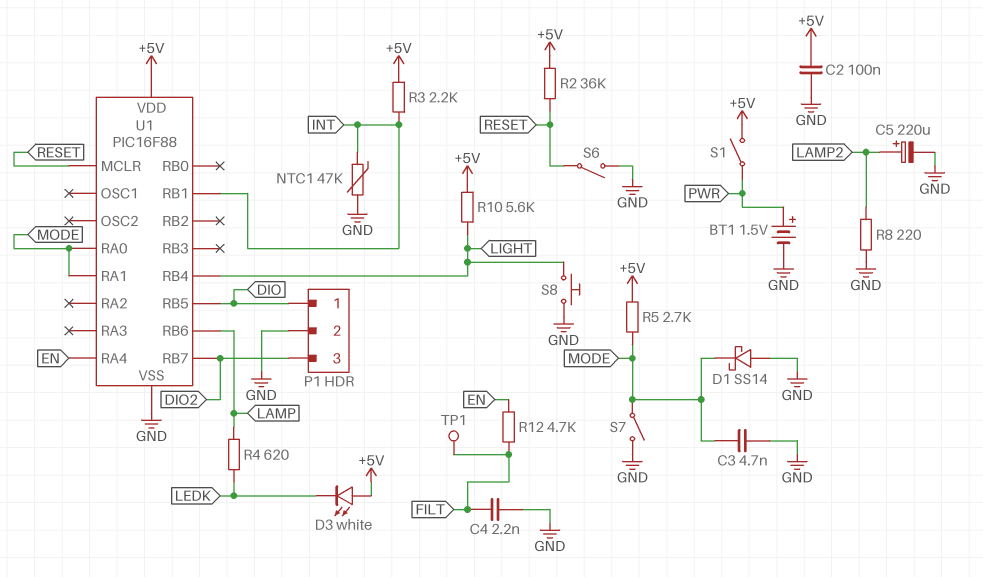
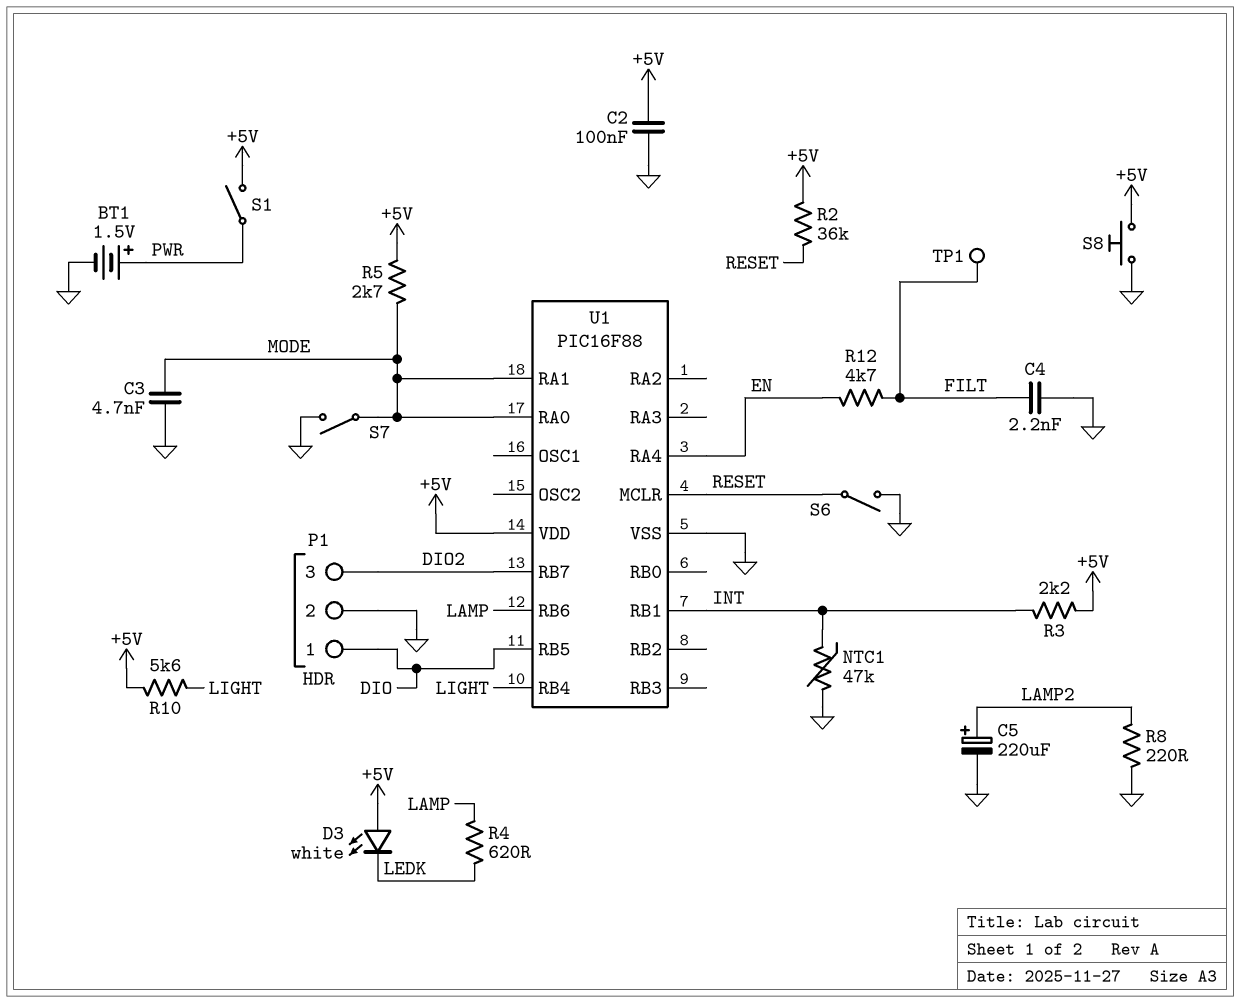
D1: schottky SS14 (A GND, K MODE) -> none
S8: button (GND, LIGHT) -> button (+5V, GND)

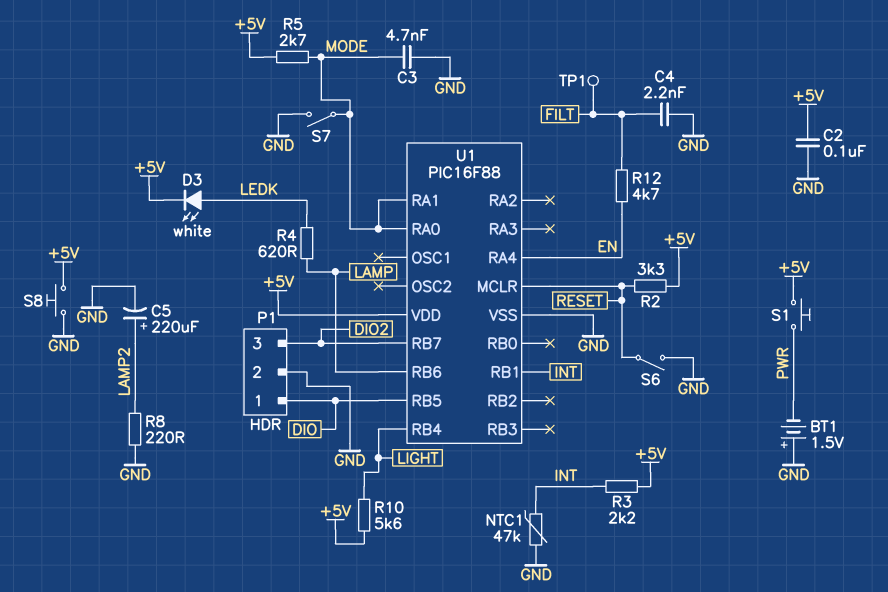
BT1: 1.5V (plus PWR, minus GND) -> 1.5V (plus GND, minus PWR)
D3: LED white (A +5V, K LEDK) -> LED white (A LEDK, K +5V)
R2: 36k (+5V, RESET) -> 3.3k (+5V, RESET)
S1: switch (+5V, PWR) -> button (+5V, PWR)

